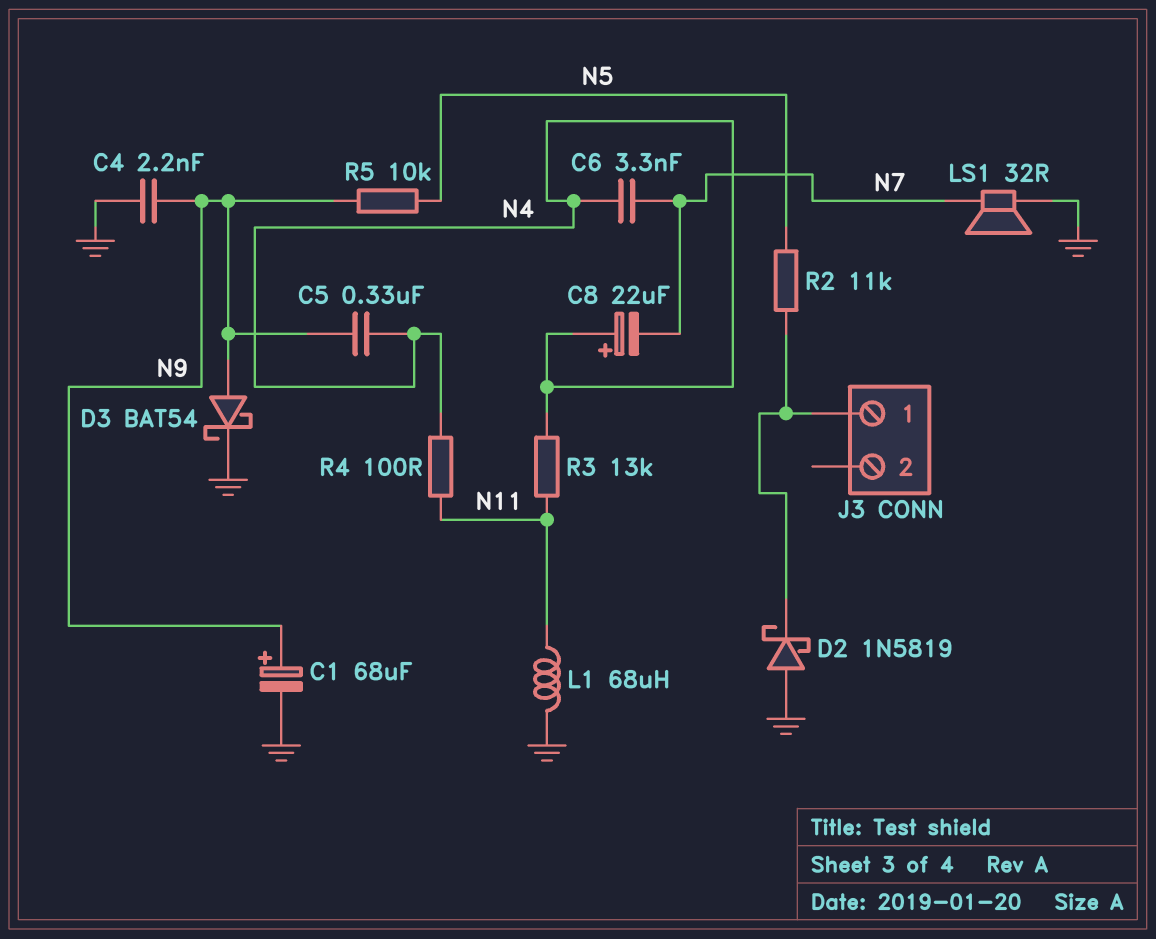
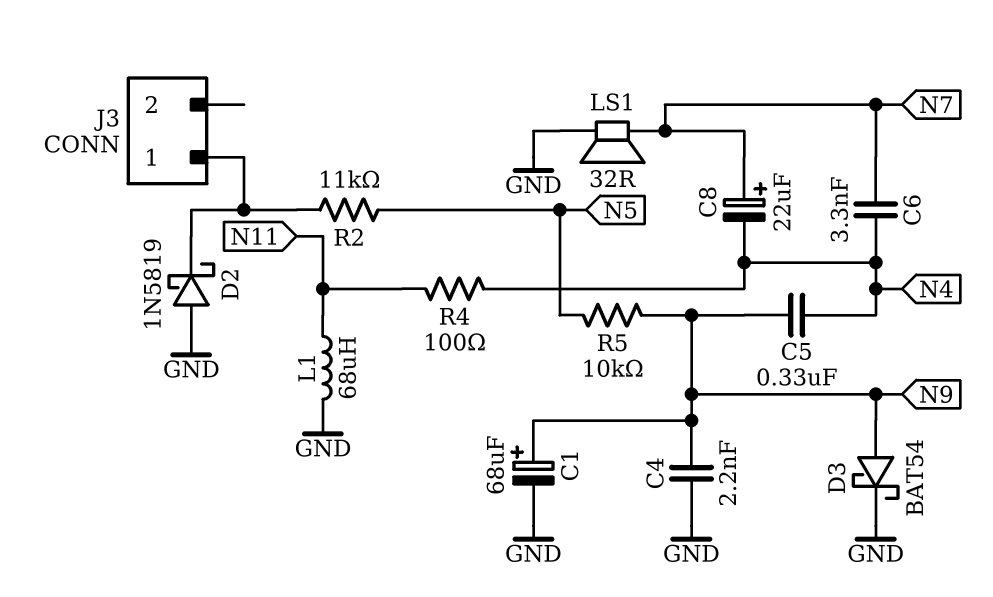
C8: 22uF (plus N4, minus N7) -> 22uF (plus N7, minus N4)
R3: 13k (N4, N11) -> none

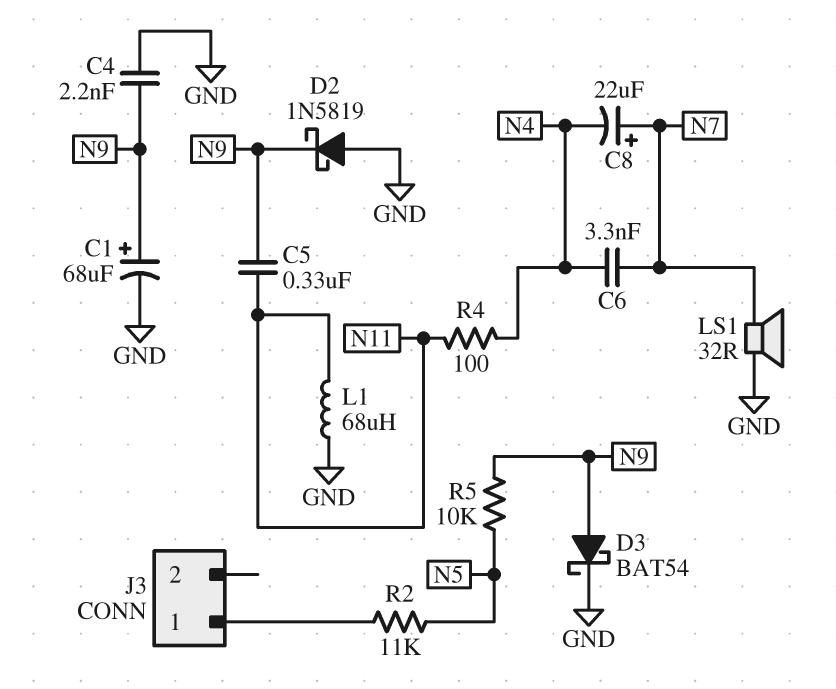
C5: 330nF (N4, N9) -> 330nF (N9, N11)
D2: schottky 1N5819 (A GND, K J3/1) -> schottky 1N5819 (A GND, K N9)

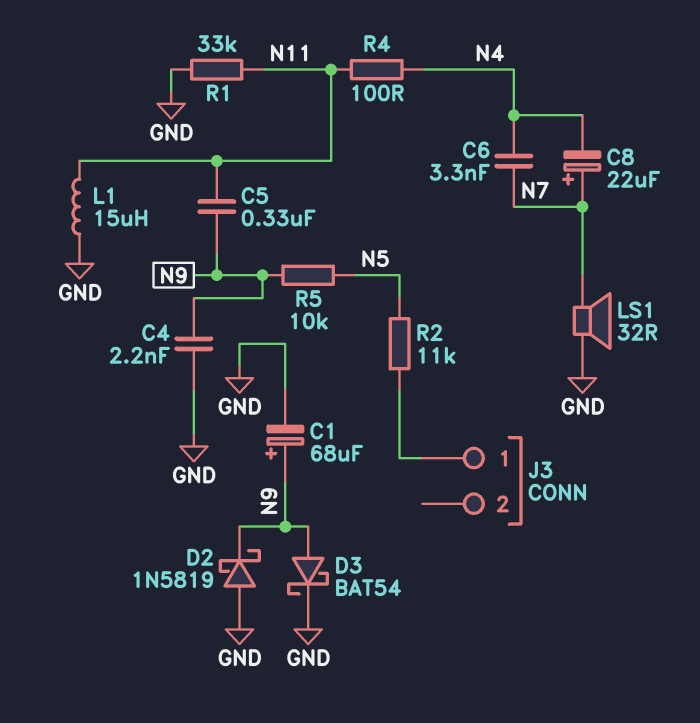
L1: 68uH (GND, N11) -> 15uH (GND, N11)
R1: none -> 33k (GND, N11)

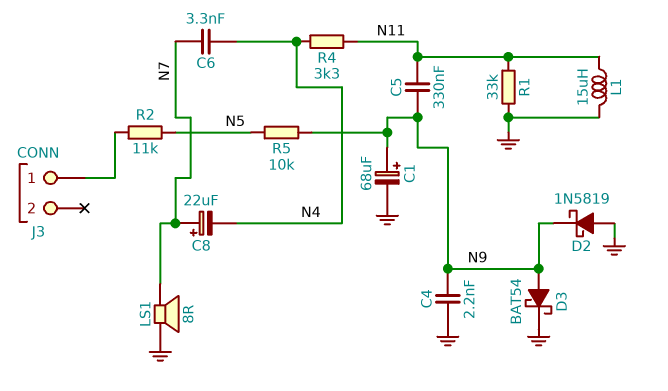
LS1: speaker 32R (GND, N7) -> speaker 8R (GND, N7)
R4: 100 (N4, N11) -> 3.3k (N4, N11)

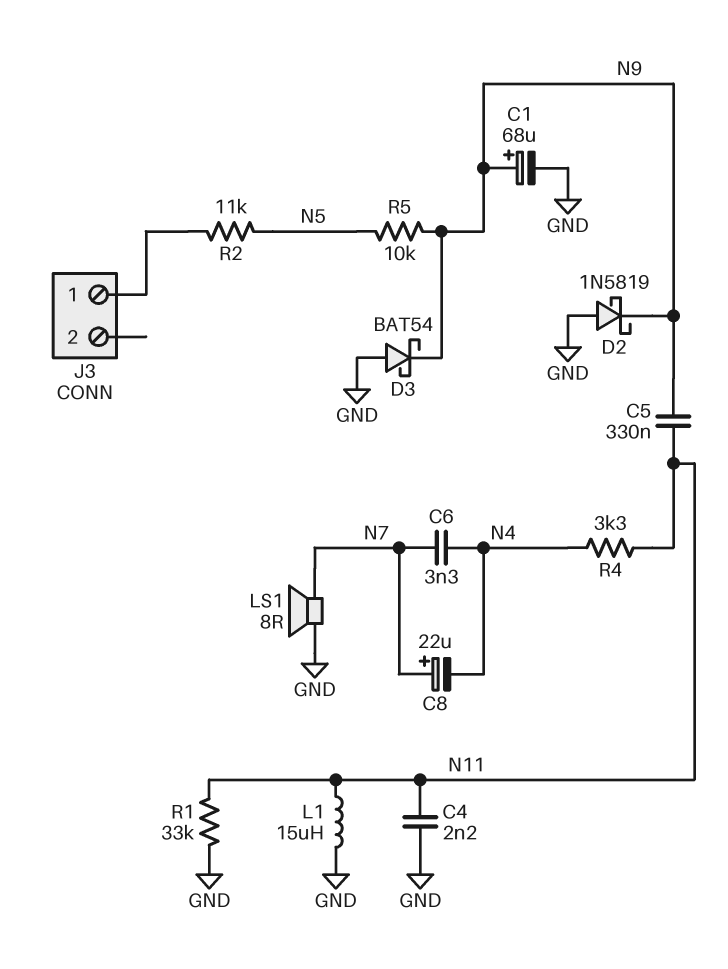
C4: 2.2nF (GND, N9) -> 2.2nF (GND, N11)
D3: schottky BAT54 (A N9, K GND) -> schottky BAT54 (A GND, K N9)

